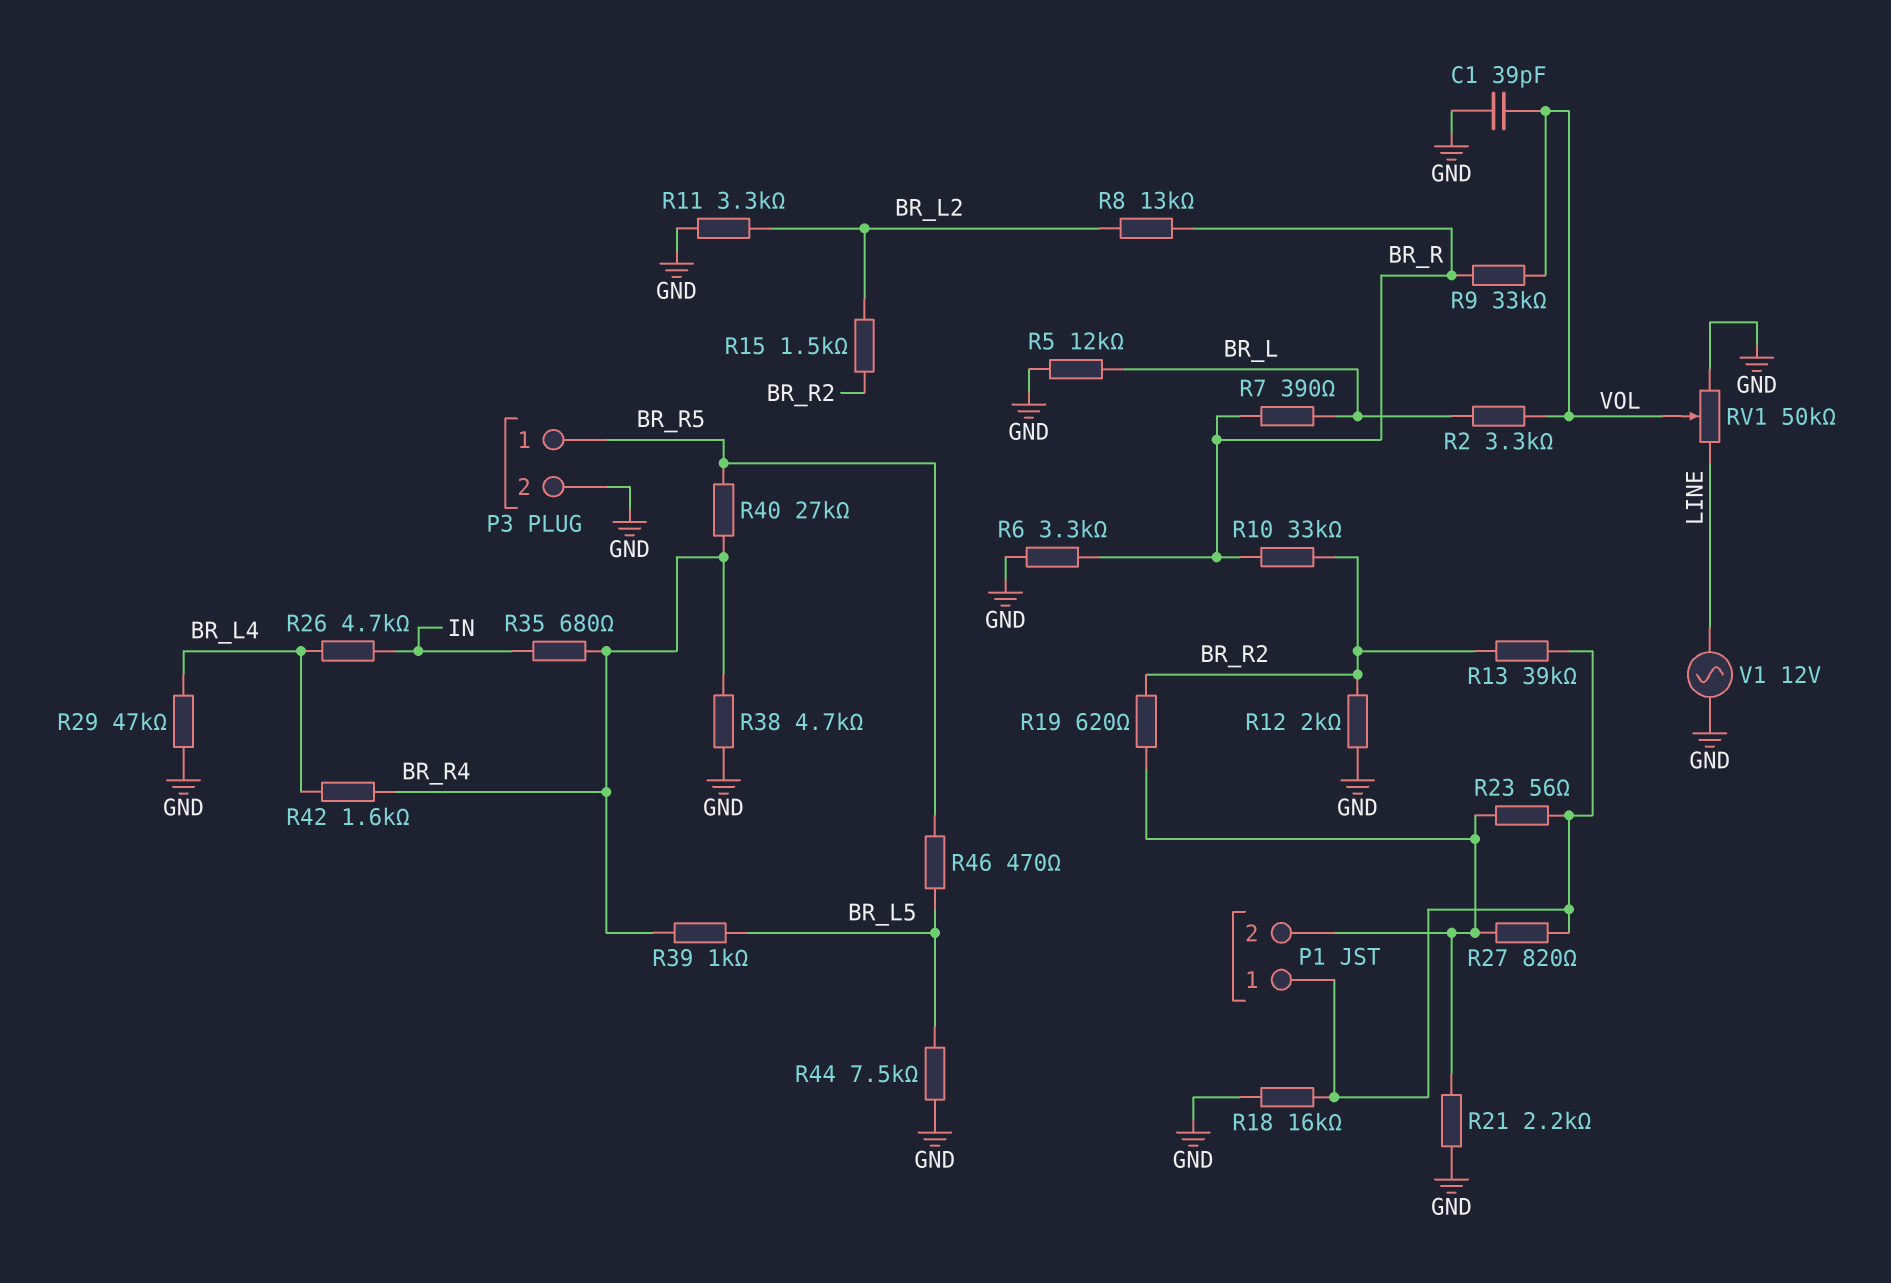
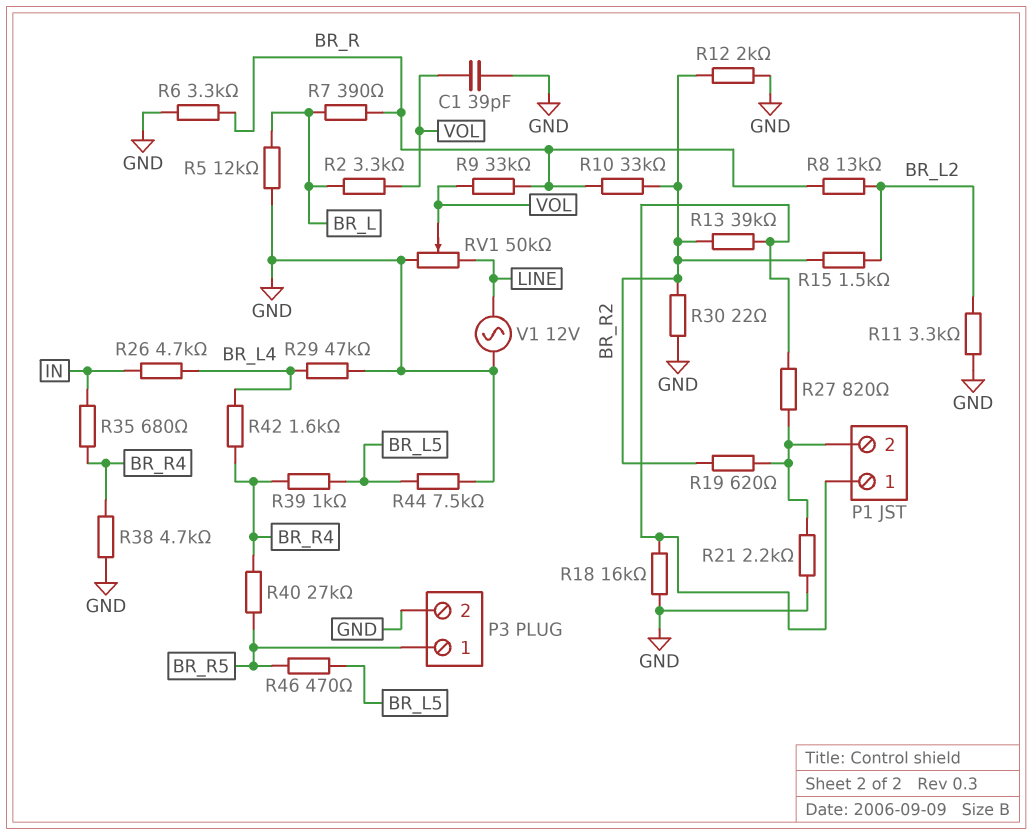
R23: 56 (P1/1, P1/2) -> none
R30: none -> 22 (BR_R2, GND)

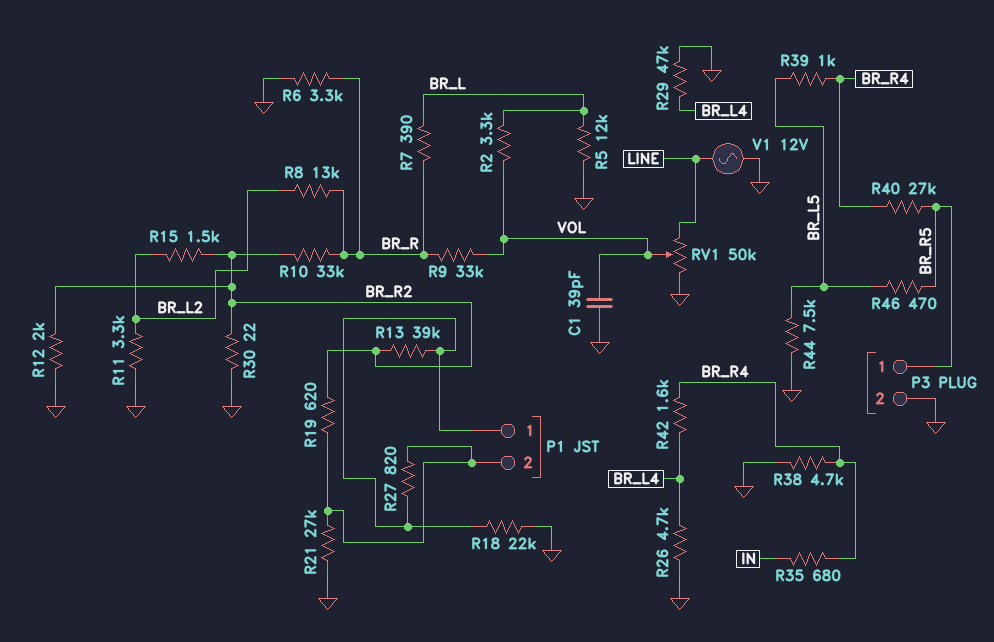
R18: 16k (GND, P1/1) -> 22k (GND, P1/1)
R21: 2.2k (GND, P1/2) -> 27k (GND, P1/2)
R26: 4.7k (BR_L4, IN) -> 4.7k (BR_L4, GND)

